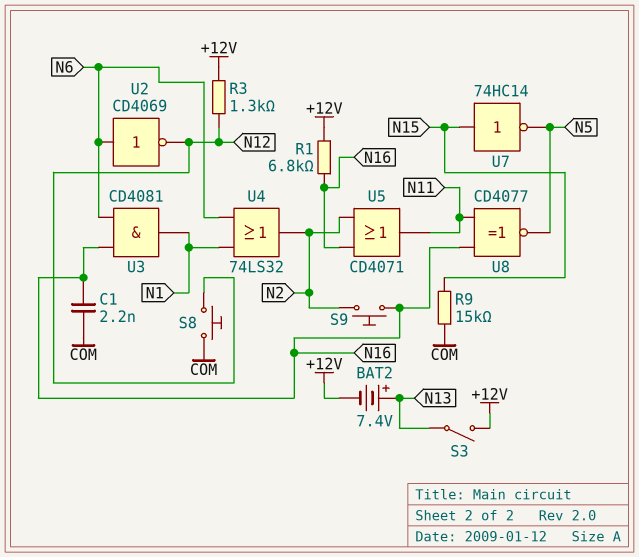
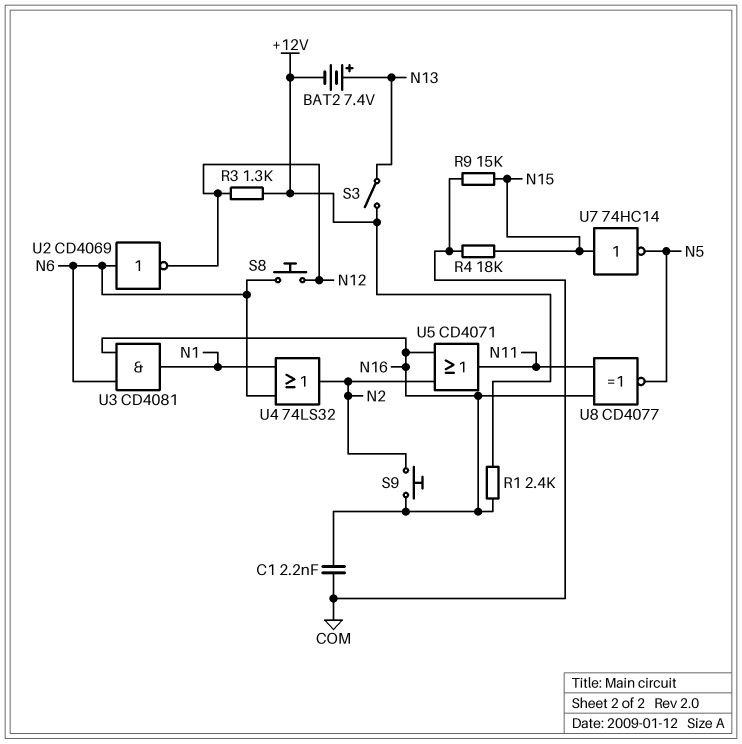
R1: 6.8k (+12V, N16) -> 2.4k (+12V, N16)
R4: none -> 18k (COM, N15)
S8: button (COM, N12) -> button (N6, N12)

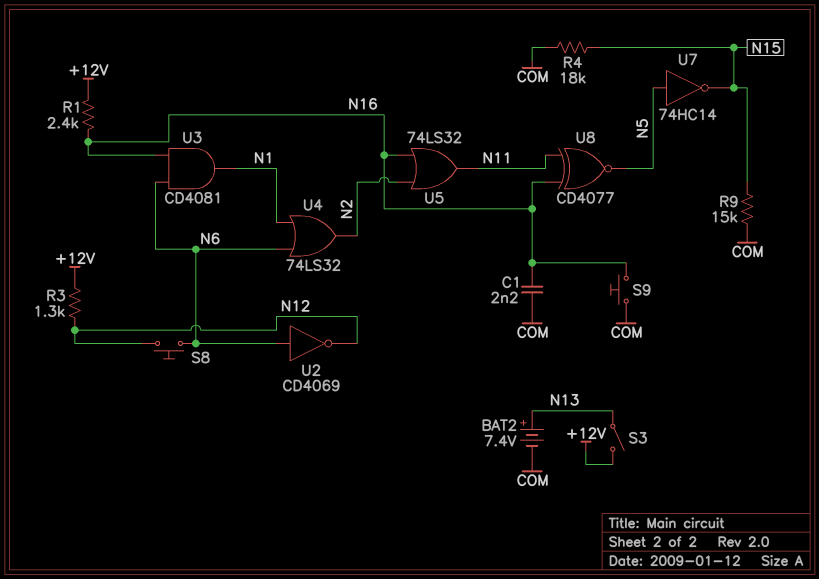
BAT2: 7.4V (plus N13, minus +12V) -> 7.4V (plus N13, minus COM)
S9: button (N2, N16) -> button (COM, N16)
U5: OR CD4071 (in N2, in N16, out N11) -> OR 74LS32 (in N2, in N16, out N11)
U7: NOT 74HC14 (in N15, out N5) -> NOT 74HC14 (in N5, out N15)

